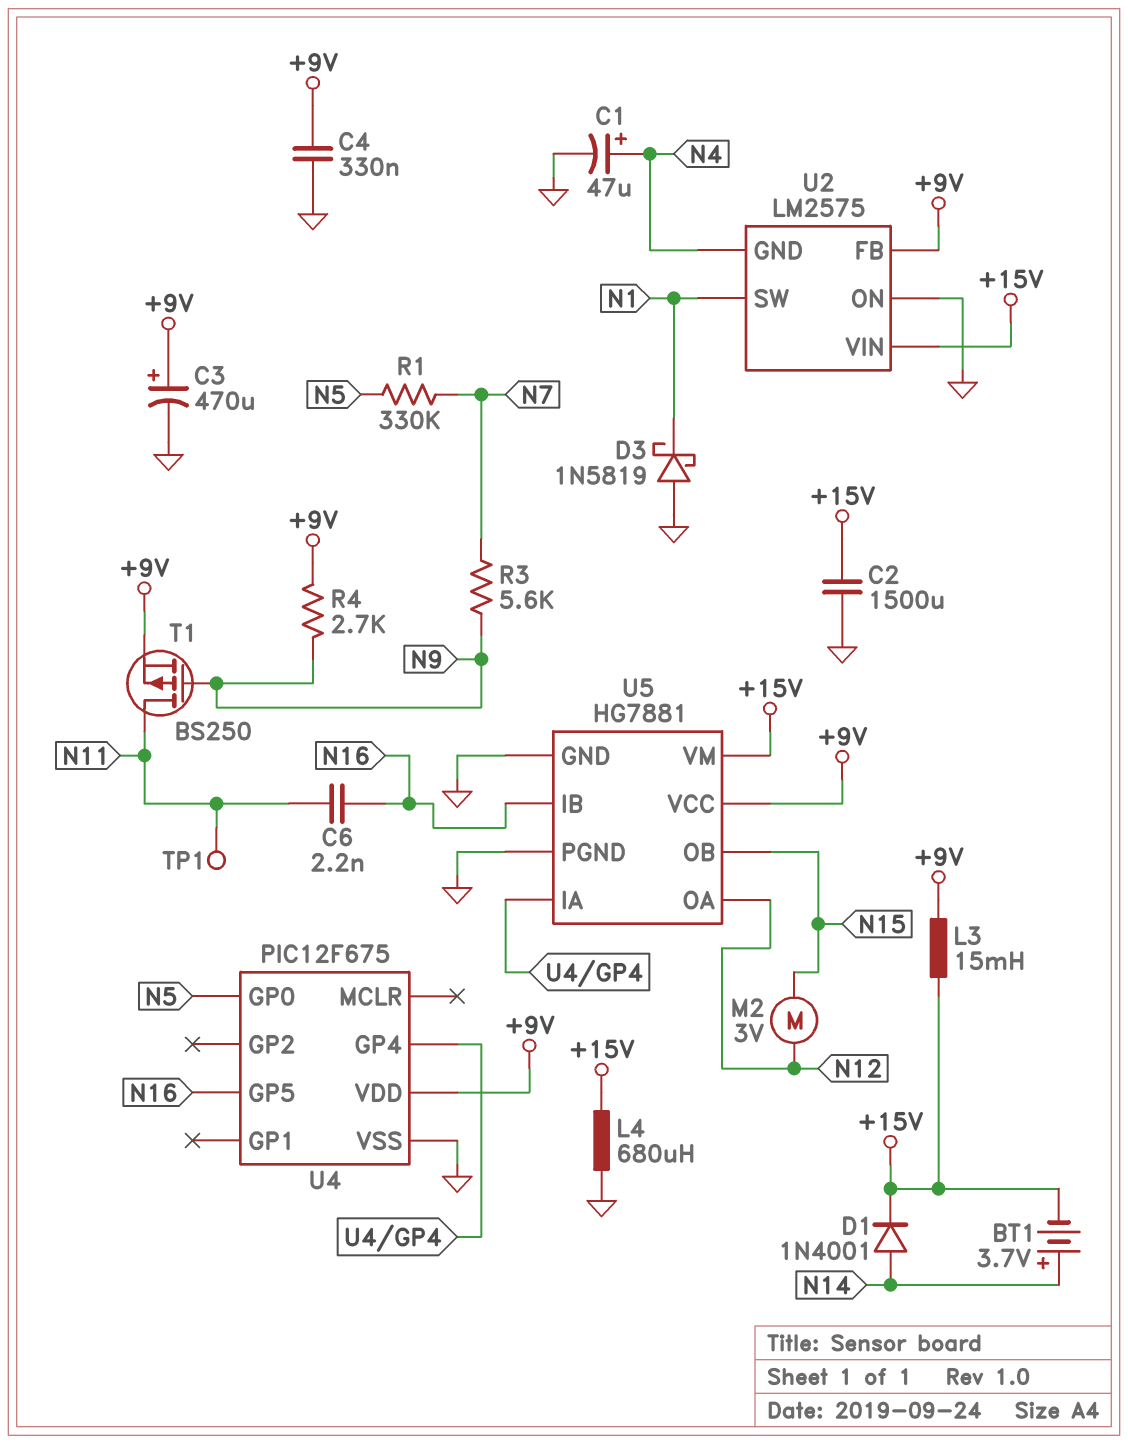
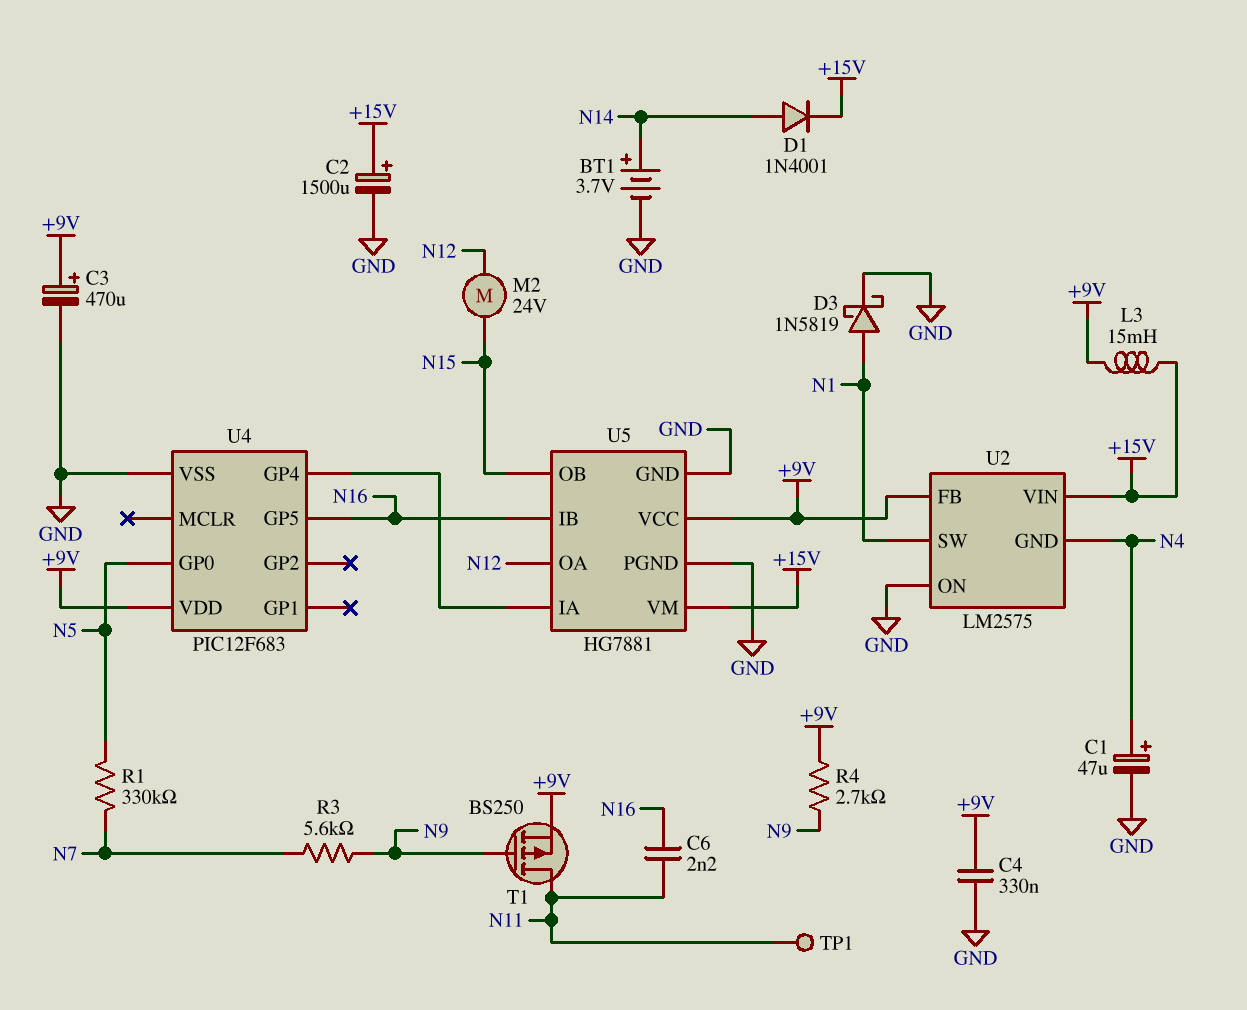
BT1: 3.7V (plus N14, minus +15V) -> 3.7V (plus N14, minus GND)
C2: 1500uF (+15V, GND) -> 1500uF (plus +15V, minus GND)
D3: schottky 1N5819 (A GND, K N1) -> schottky 1N5819 (A N1, K GND)
L4: 680uH (+15V, GND) -> none
M2: motor 3V (N12, N15) -> motor 24V (N12, N15)
U4: PIC12F675 -> PIC12F683

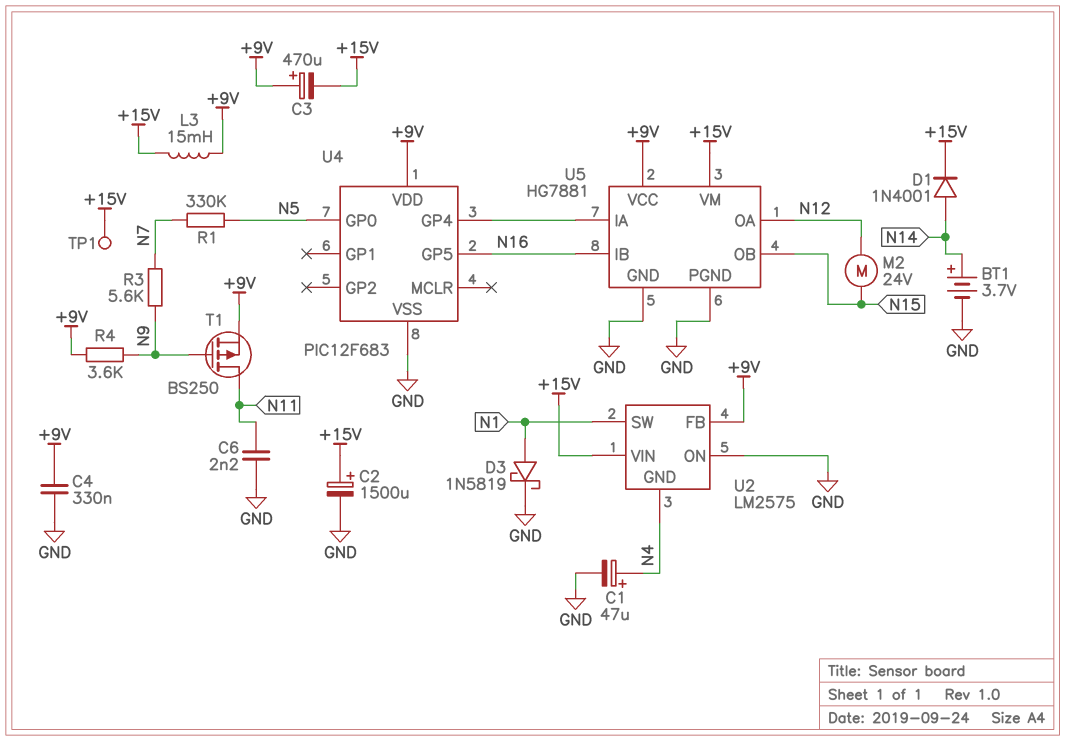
C3: 470uF (plus +9V, minus GND) -> 470uF (plus +9V, minus +15V)
C6: 2.2nF (N11, N16) -> 2.2nF (GND, N11)
R4: 2.7k (+9V, N9) -> 3.6k (+9V, N9)
TP1: test point (N11) -> test point (+15V)

